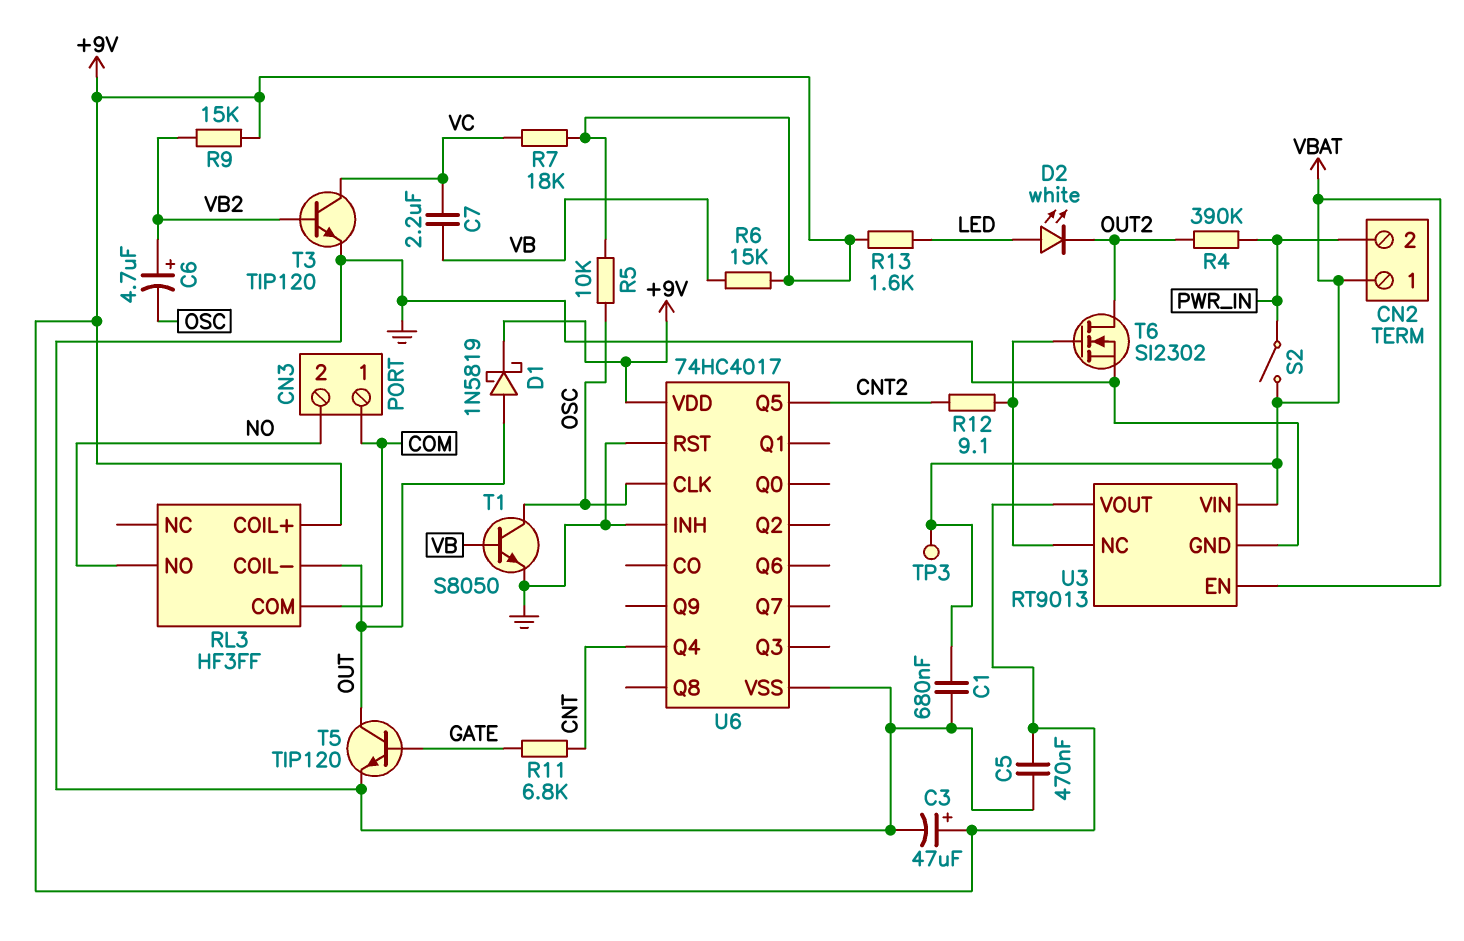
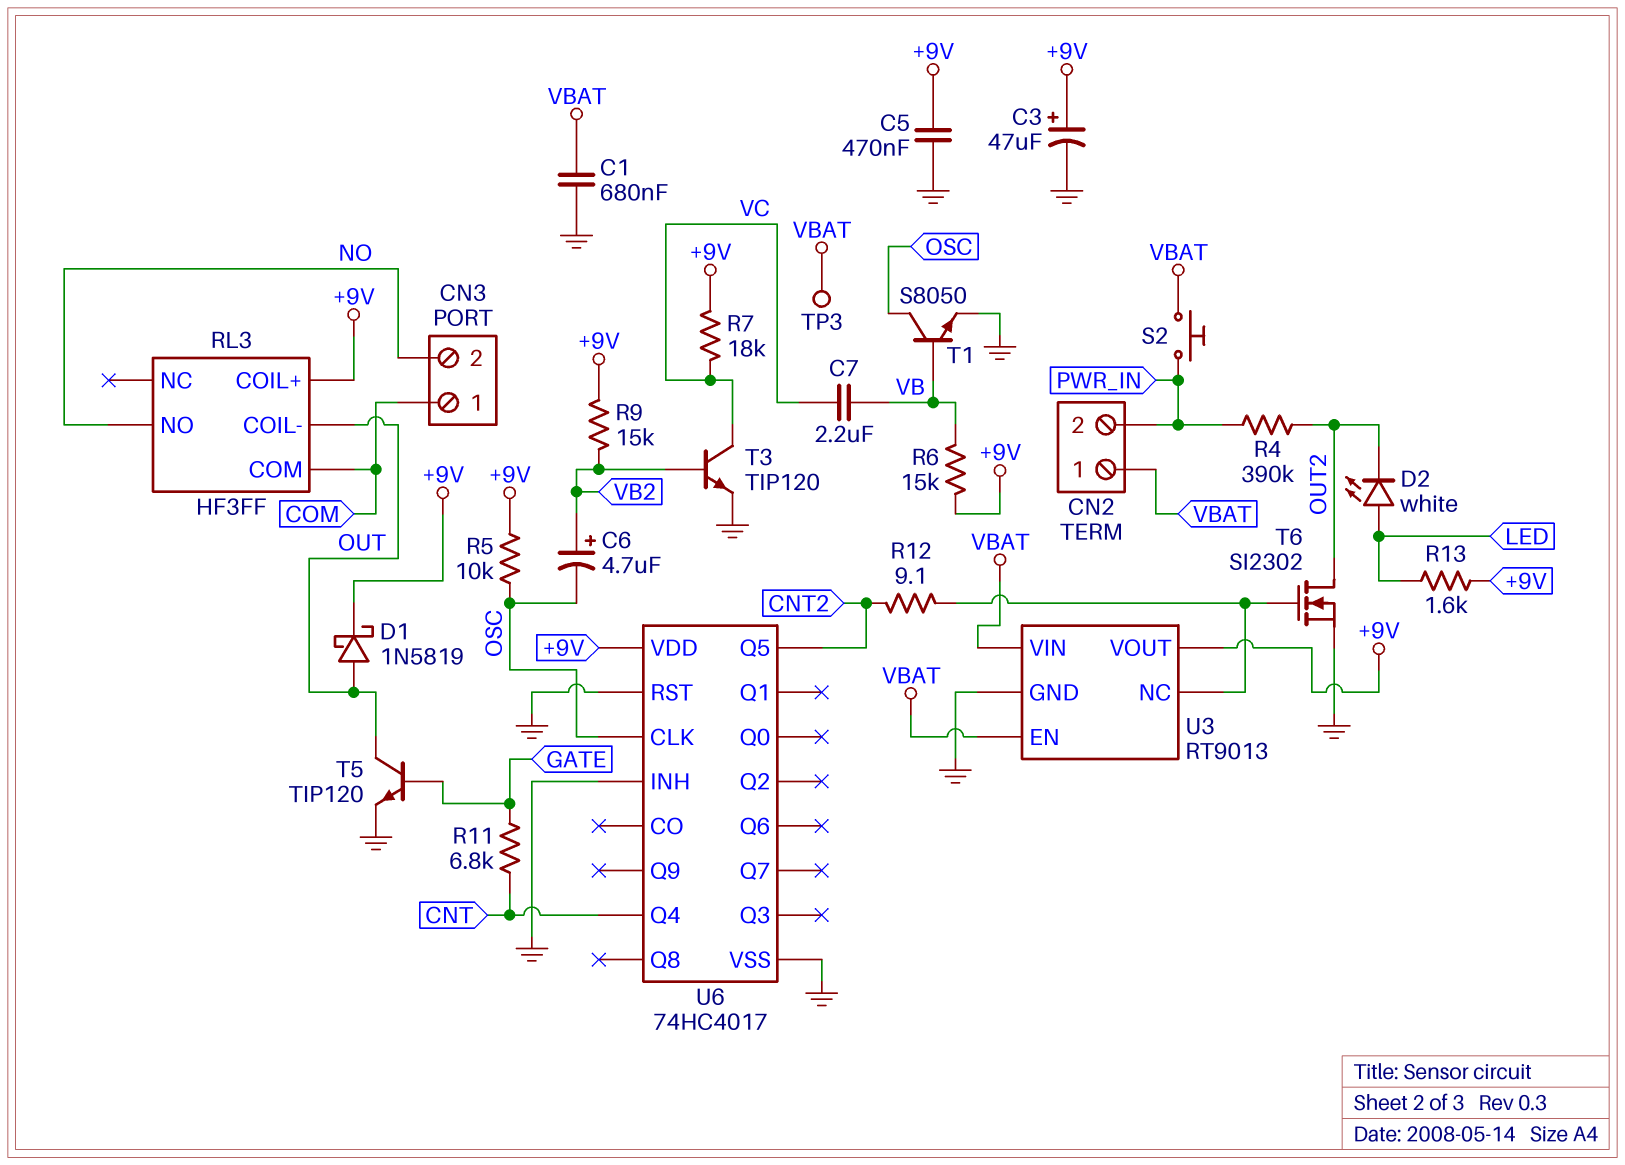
S2: switch (PWR_IN, VBAT) -> button (PWR_IN, VBAT)

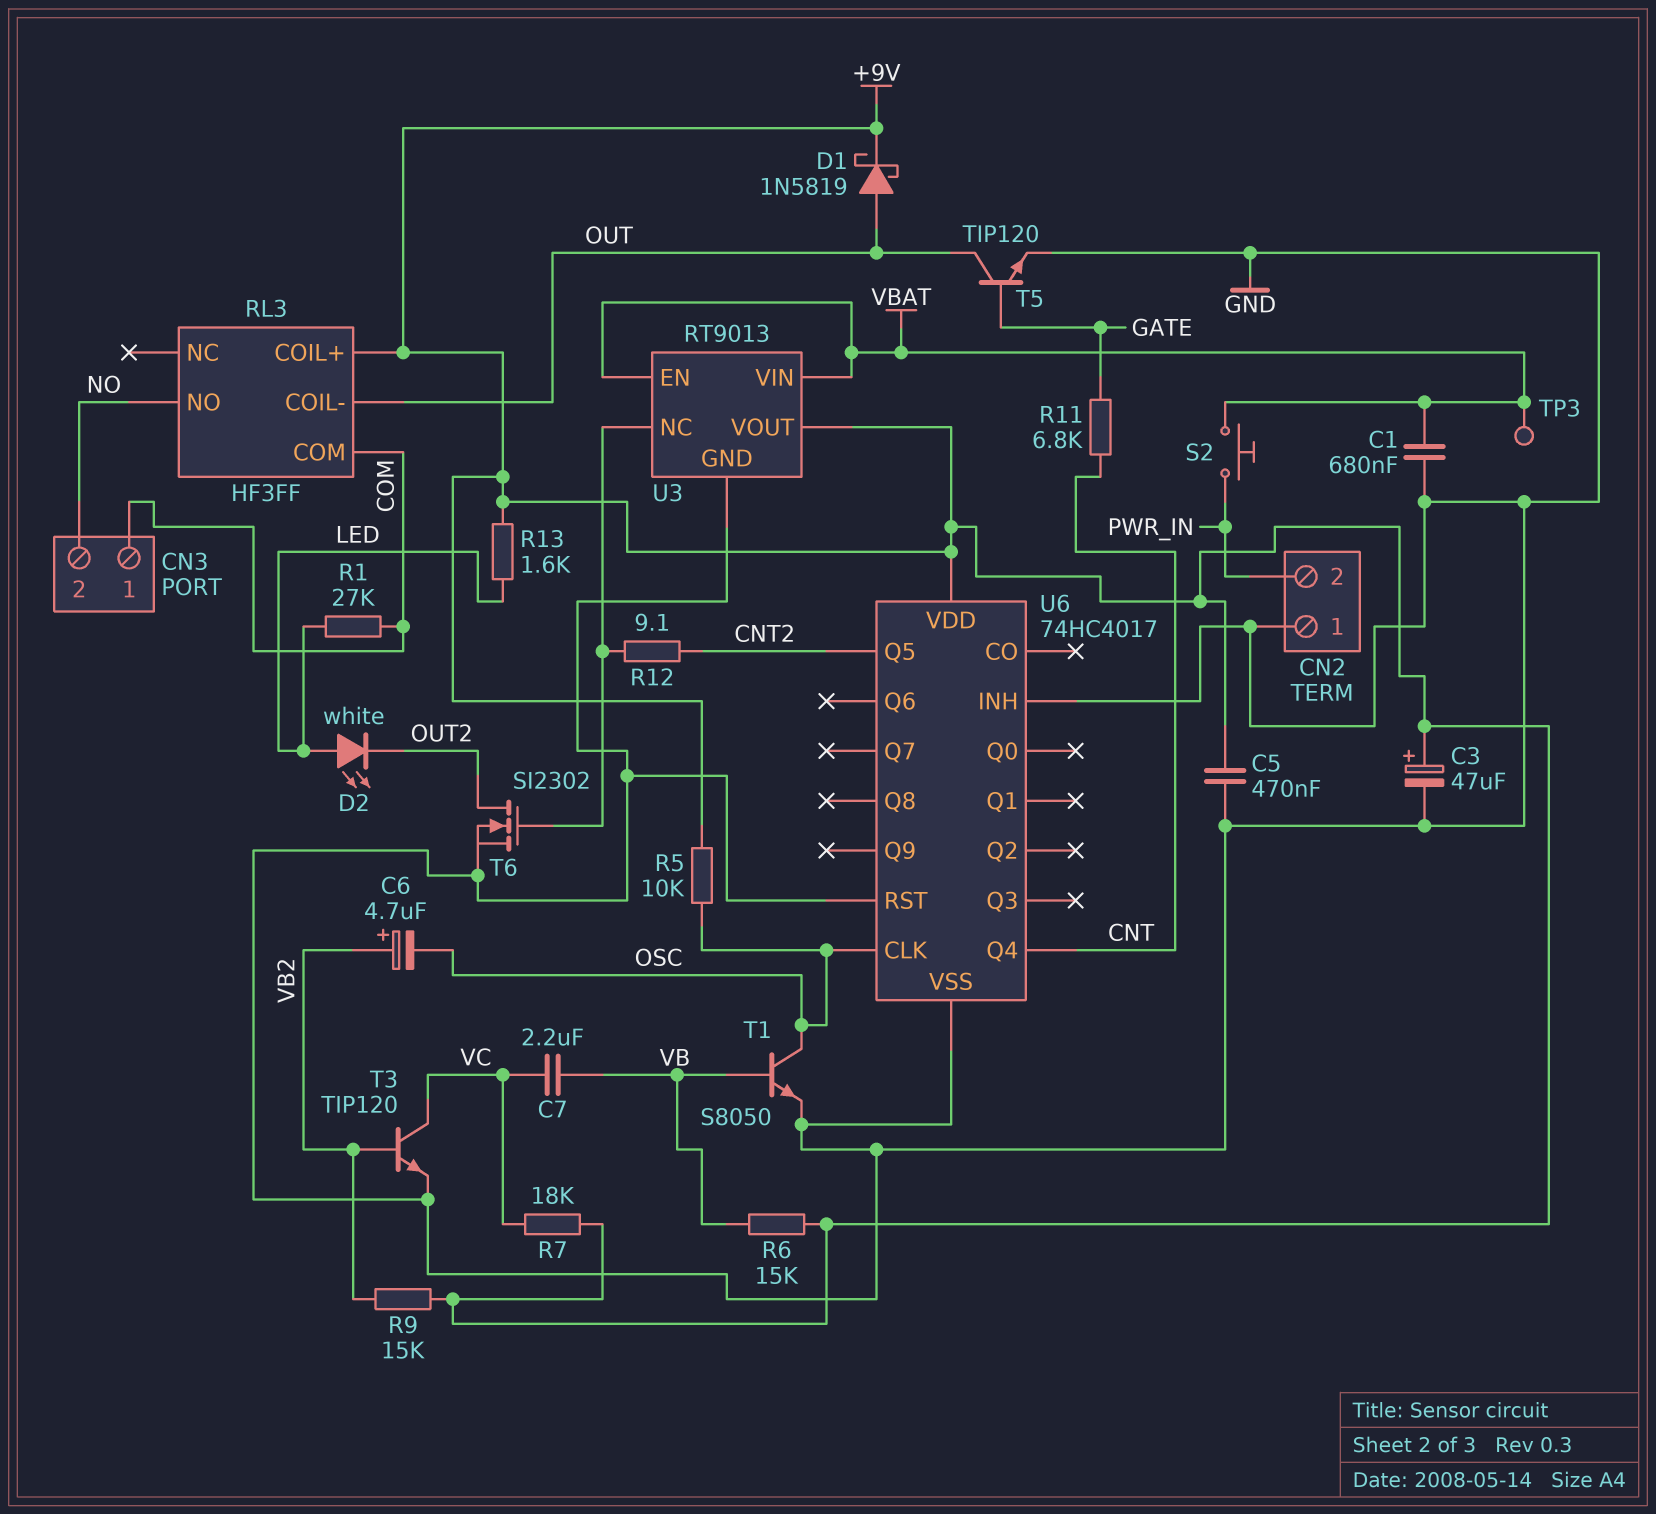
CN2 pin 1: VBAT -> GND
R1: none -> 27k (COM, LED)
R4: 390k (OUT2, PWR_IN) -> none

